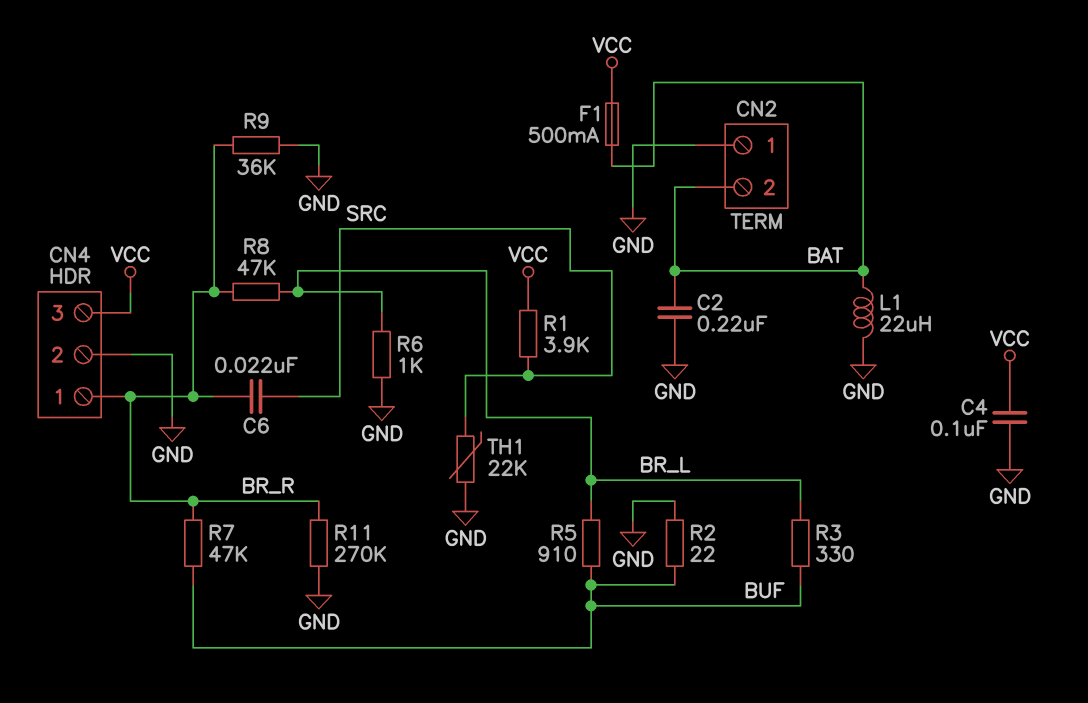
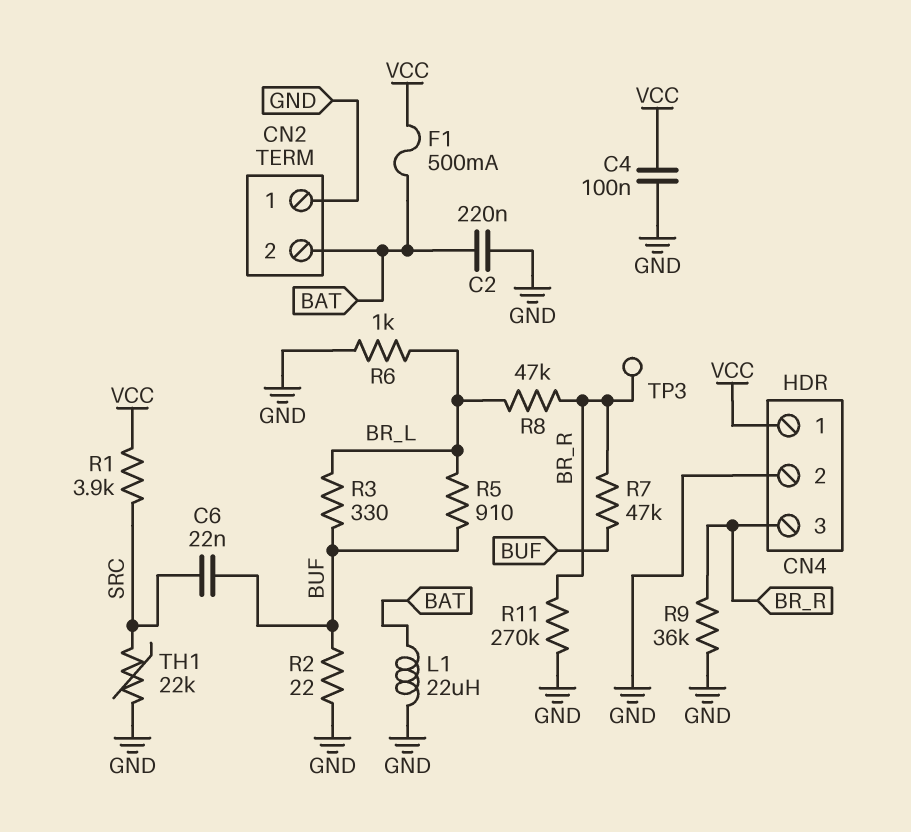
C6: 22nF (BR_R, SRC) -> 22nF (BUF, SRC)
CN4 pin 1: BR_R -> VCC
CN4 pin 3: VCC -> BR_R
TP3: none -> test point (BR_R)

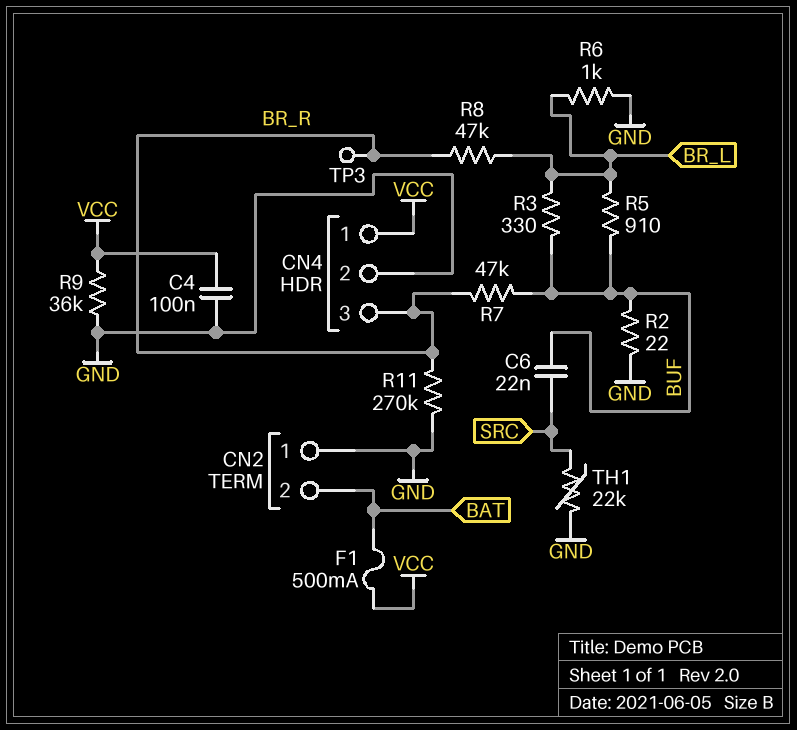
C2: 220nF (BAT, GND) -> none
L1: 22uH (BAT, GND) -> none
R1: 3.9k (SRC, VCC) -> none
R9: 36k (BR_R, GND) -> 36k (GND, VCC)

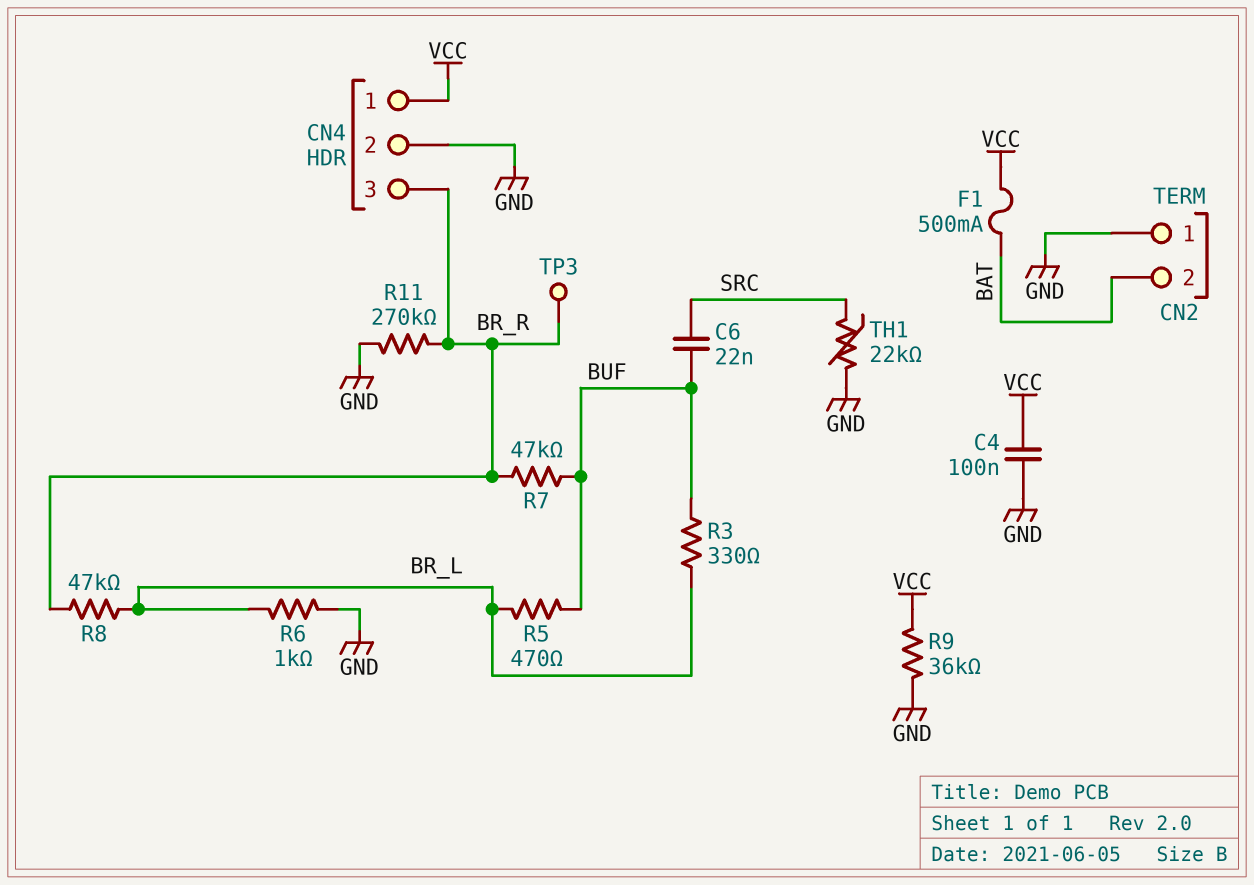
R2: 22 (BUF, GND) -> none
R5: 910 (BR_L, BUF) -> 470 (BR_L, BUF)

